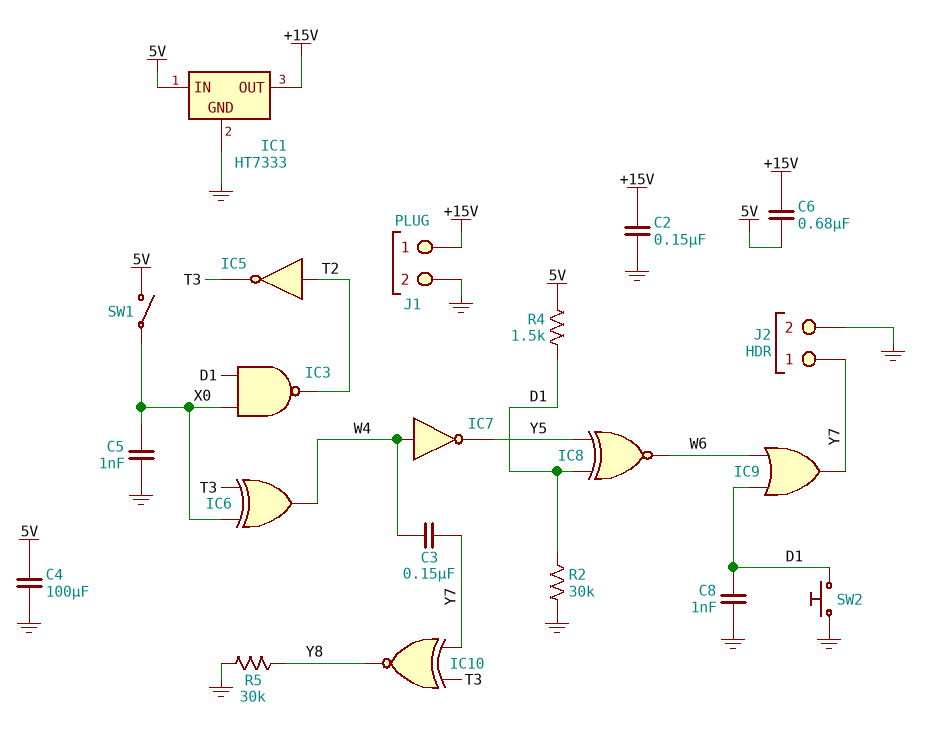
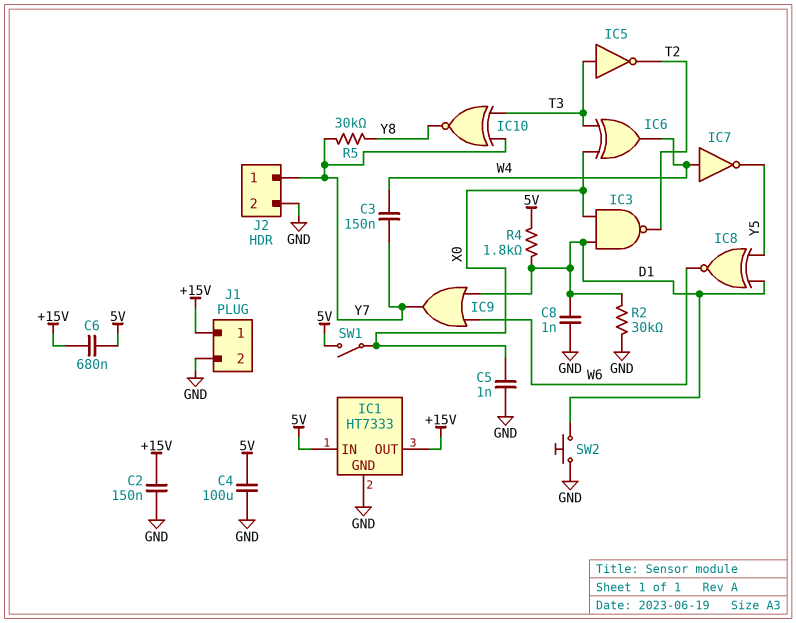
IC5: NOT (in T2, out T3) -> NOT (in T3, out T2)
R4: 1.5k (5V, D1) -> 1.8k (5V, D1)
R5: 30k (GND, Y8) -> 30k (Y7, Y8)

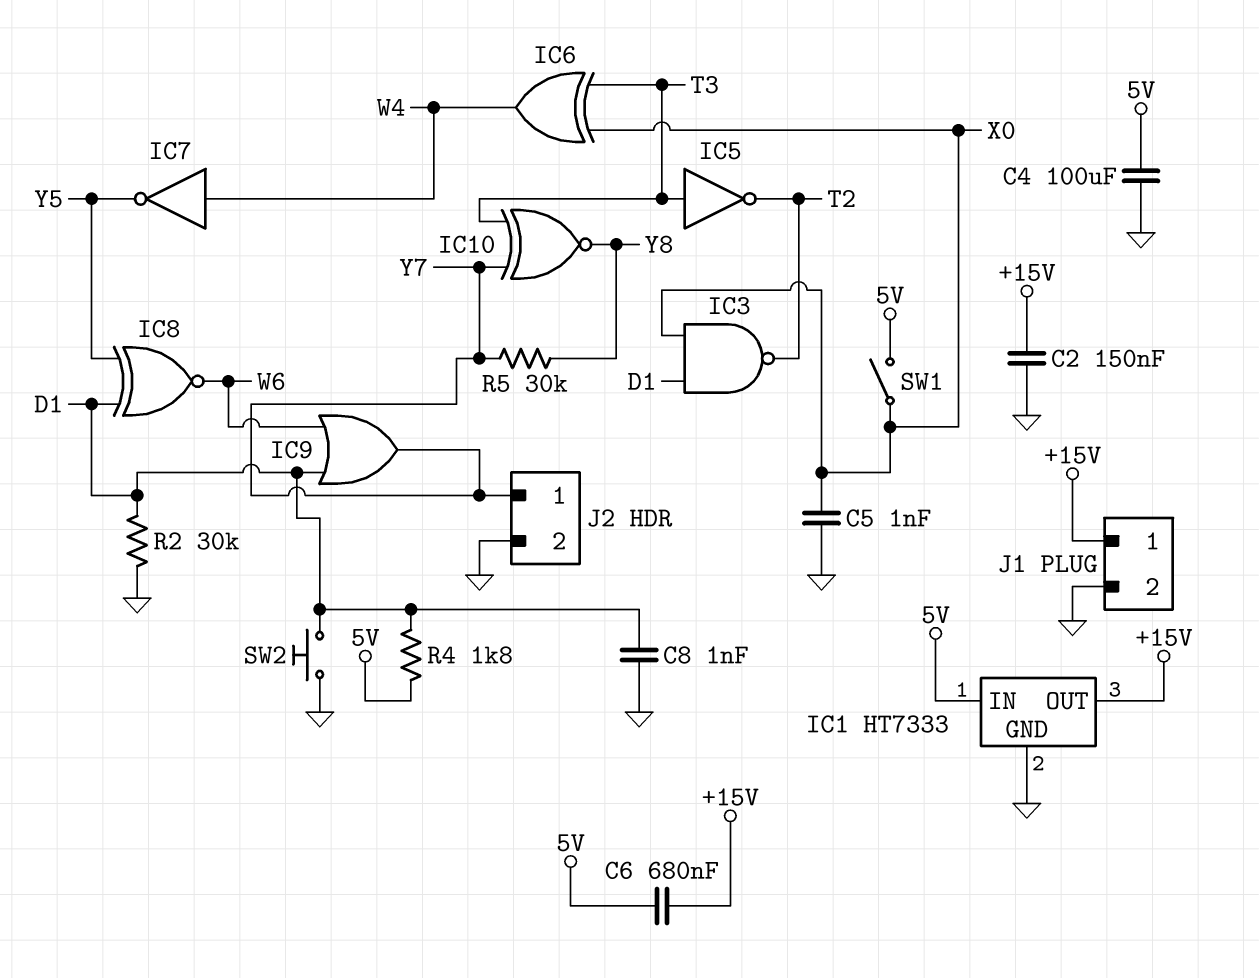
C3: 150nF (W4, Y7) -> none

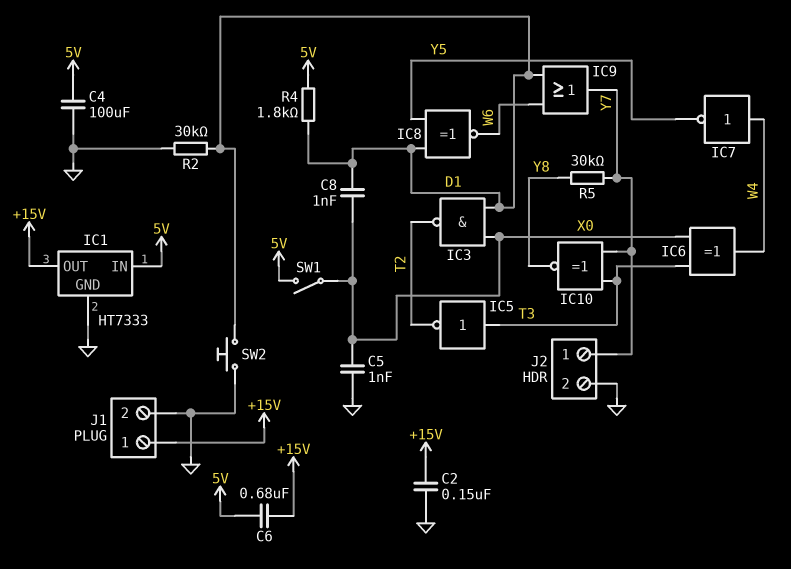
C8: 1nF (D1, GND) -> 1nF (D1, X0)

